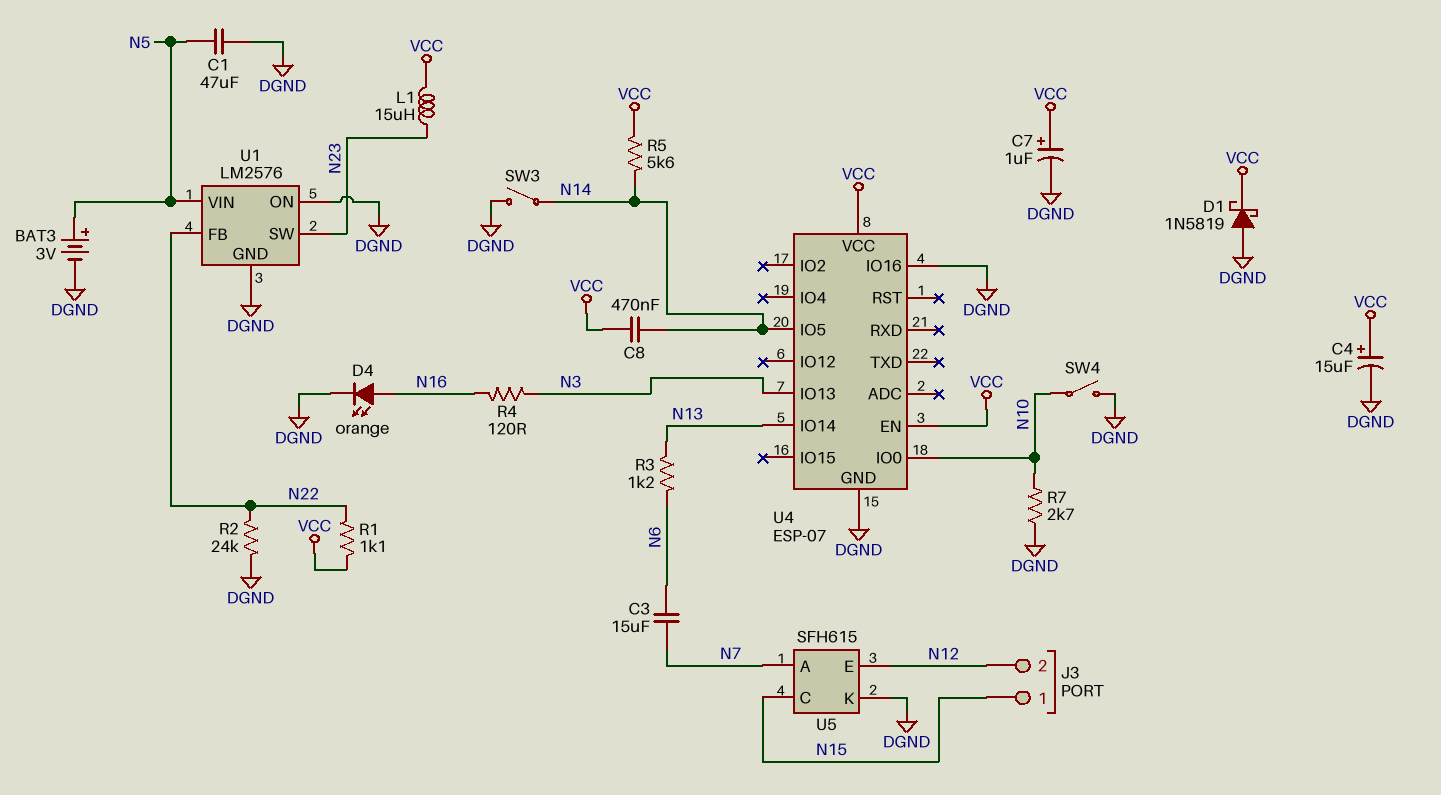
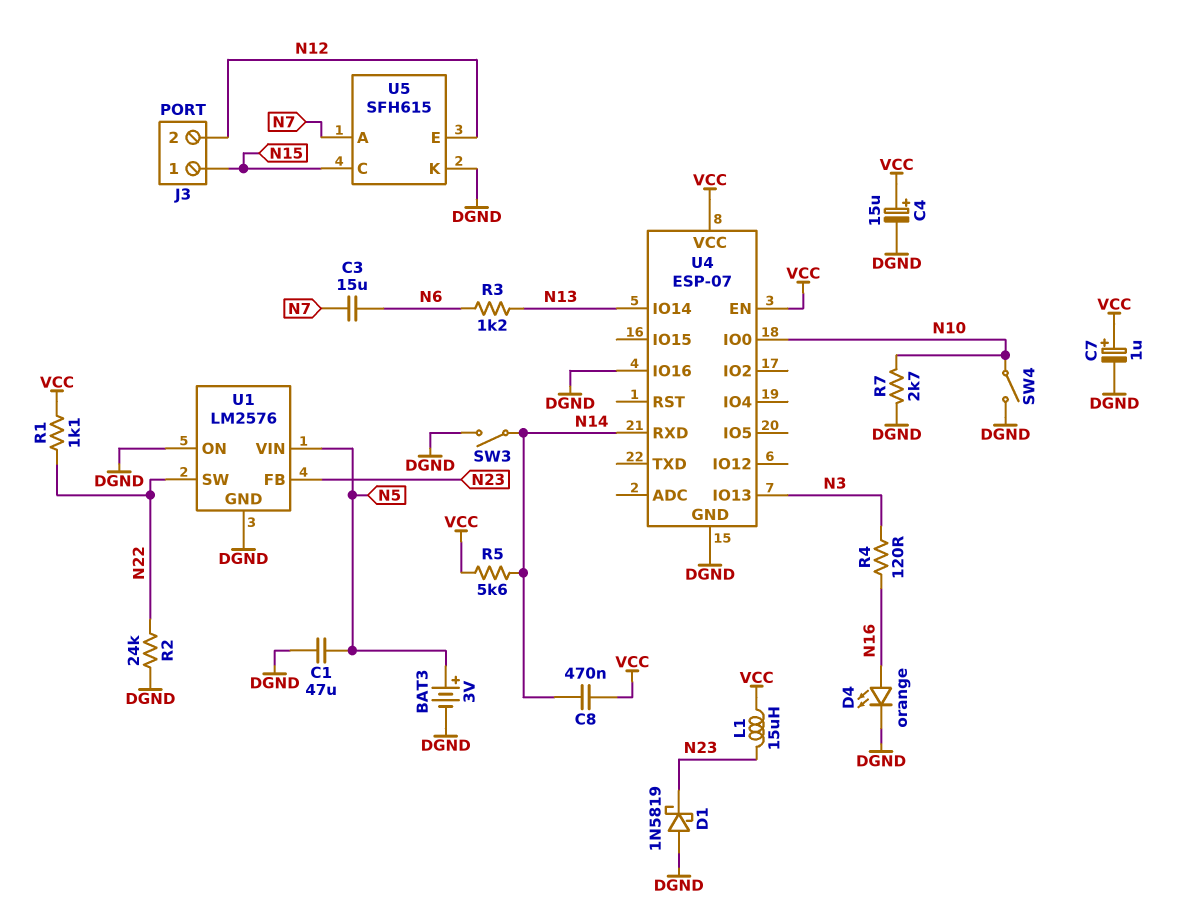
D1: schottky 1N5819 (A DGND, K VCC) -> schottky 1N5819 (A DGND, K N23)
U1 pin FB: N22 -> N23
U1 pin SW: N23 -> N22
U4 pin IO5: N14 -> none
U4 pin RXD: none -> N14

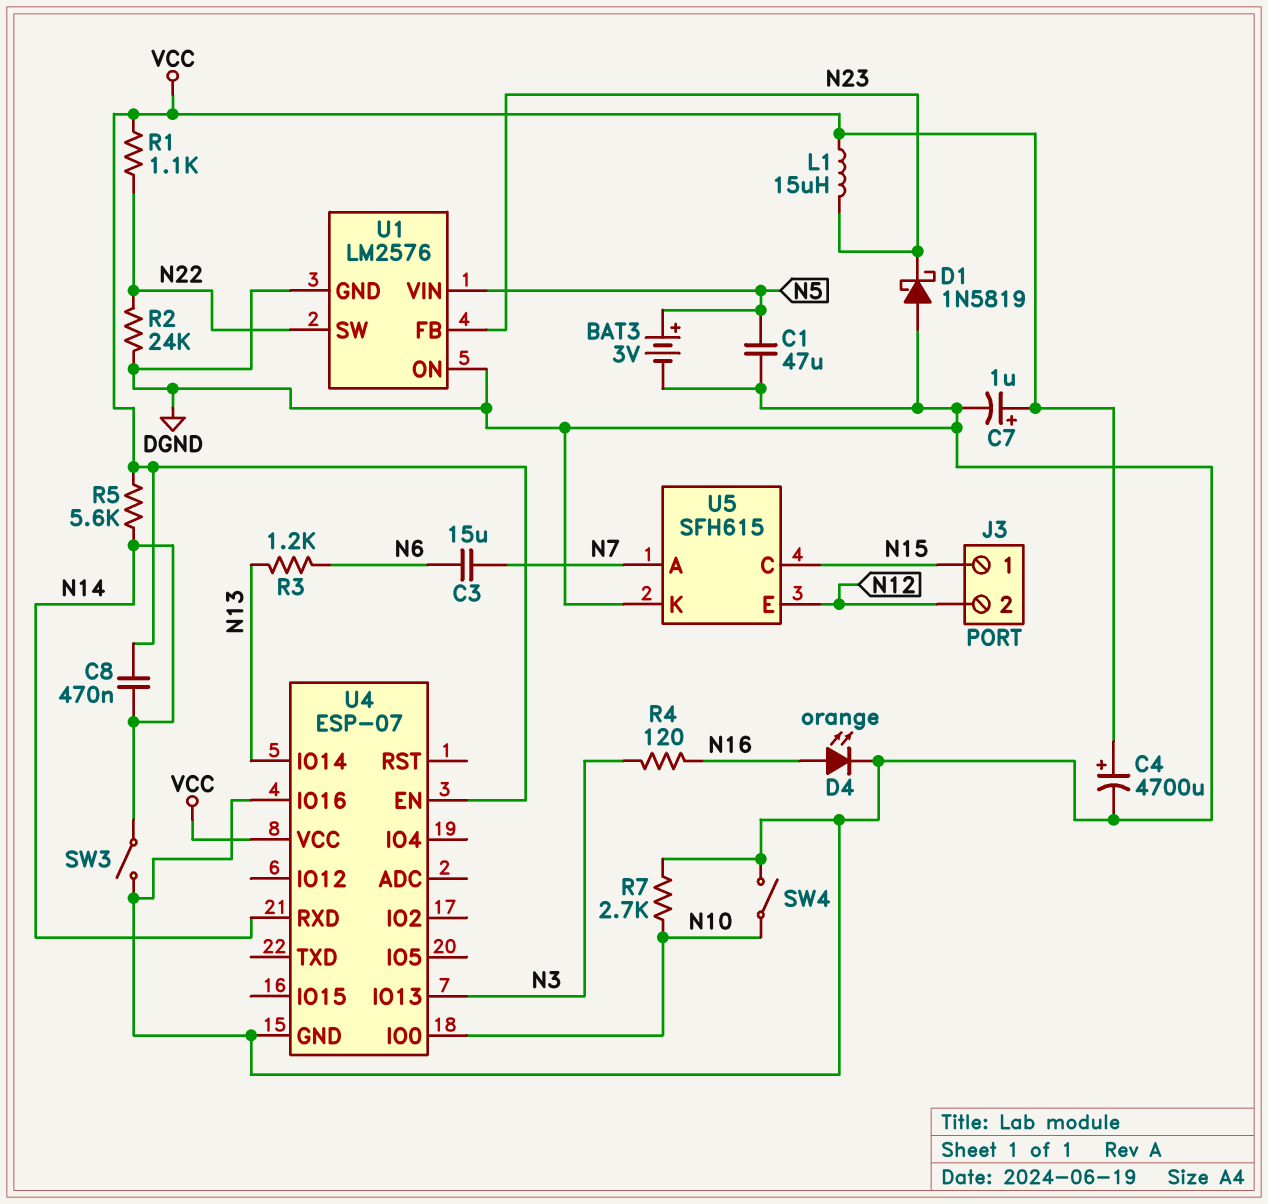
C4: 15uF (plus VCC, minus DGND) -> 4700uF (plus VCC, minus DGND)

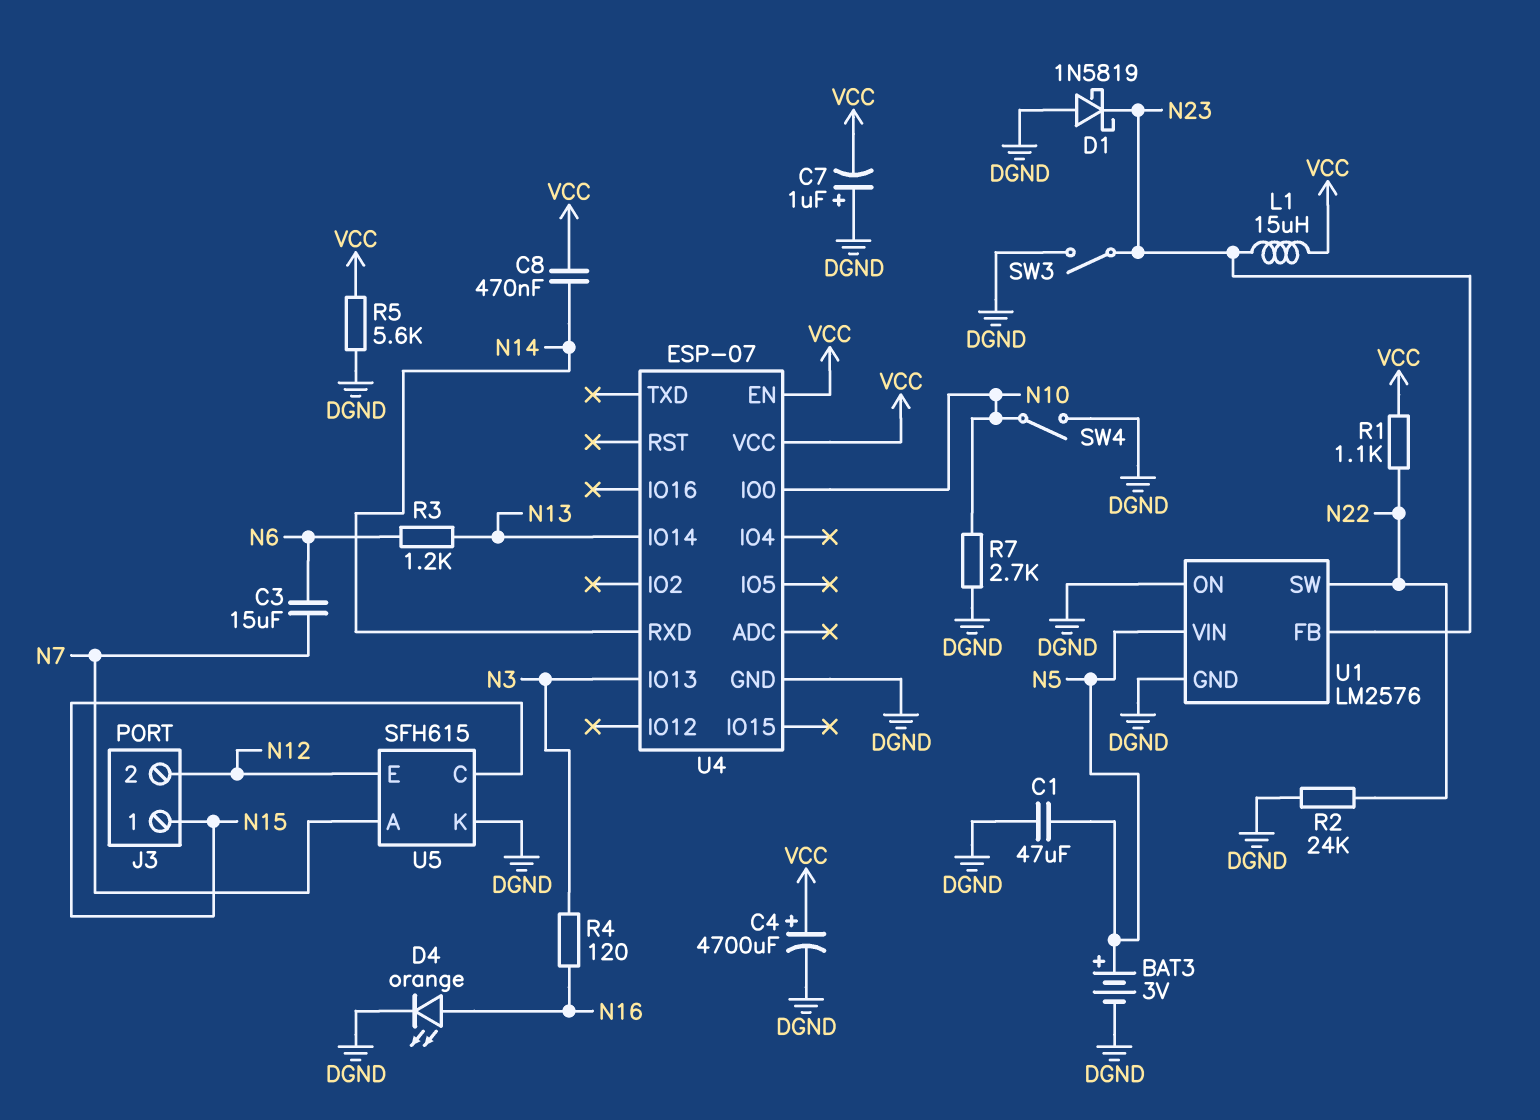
C7: 1uF (plus VCC, minus DGND) -> 1uF (plus DGND, minus VCC)
R5: 5.6k (N14, VCC) -> 5.6k (DGND, VCC)
SW3: switch (DGND, N14) -> switch (DGND, N23)
U4 pin IO16: DGND -> none

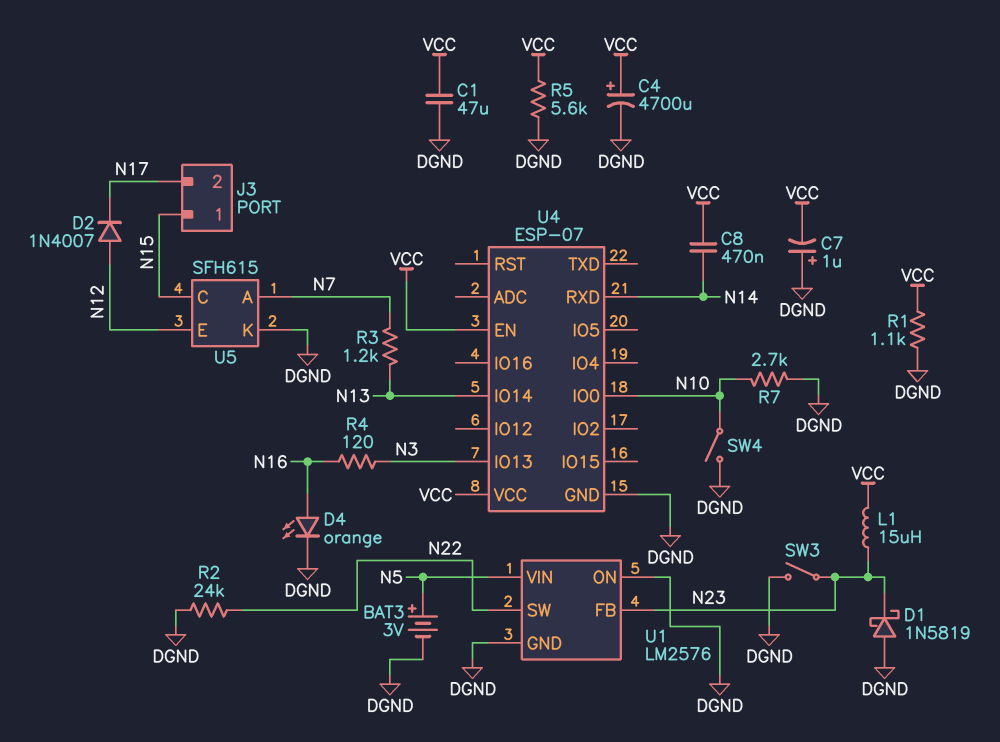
C1: 47uF (DGND, N5) -> 47uF (DGND, VCC)
C3: 15uF (N6, N7) -> none
D2: none -> diode 1N4007 (A N12, K N17)
J3 pin 2: N12 -> N17
R1: 1.1k (N22, VCC) -> 1.1k (DGND, VCC)
R3: 1.2k (N6, N13) -> 1.2k (N7, N13)

